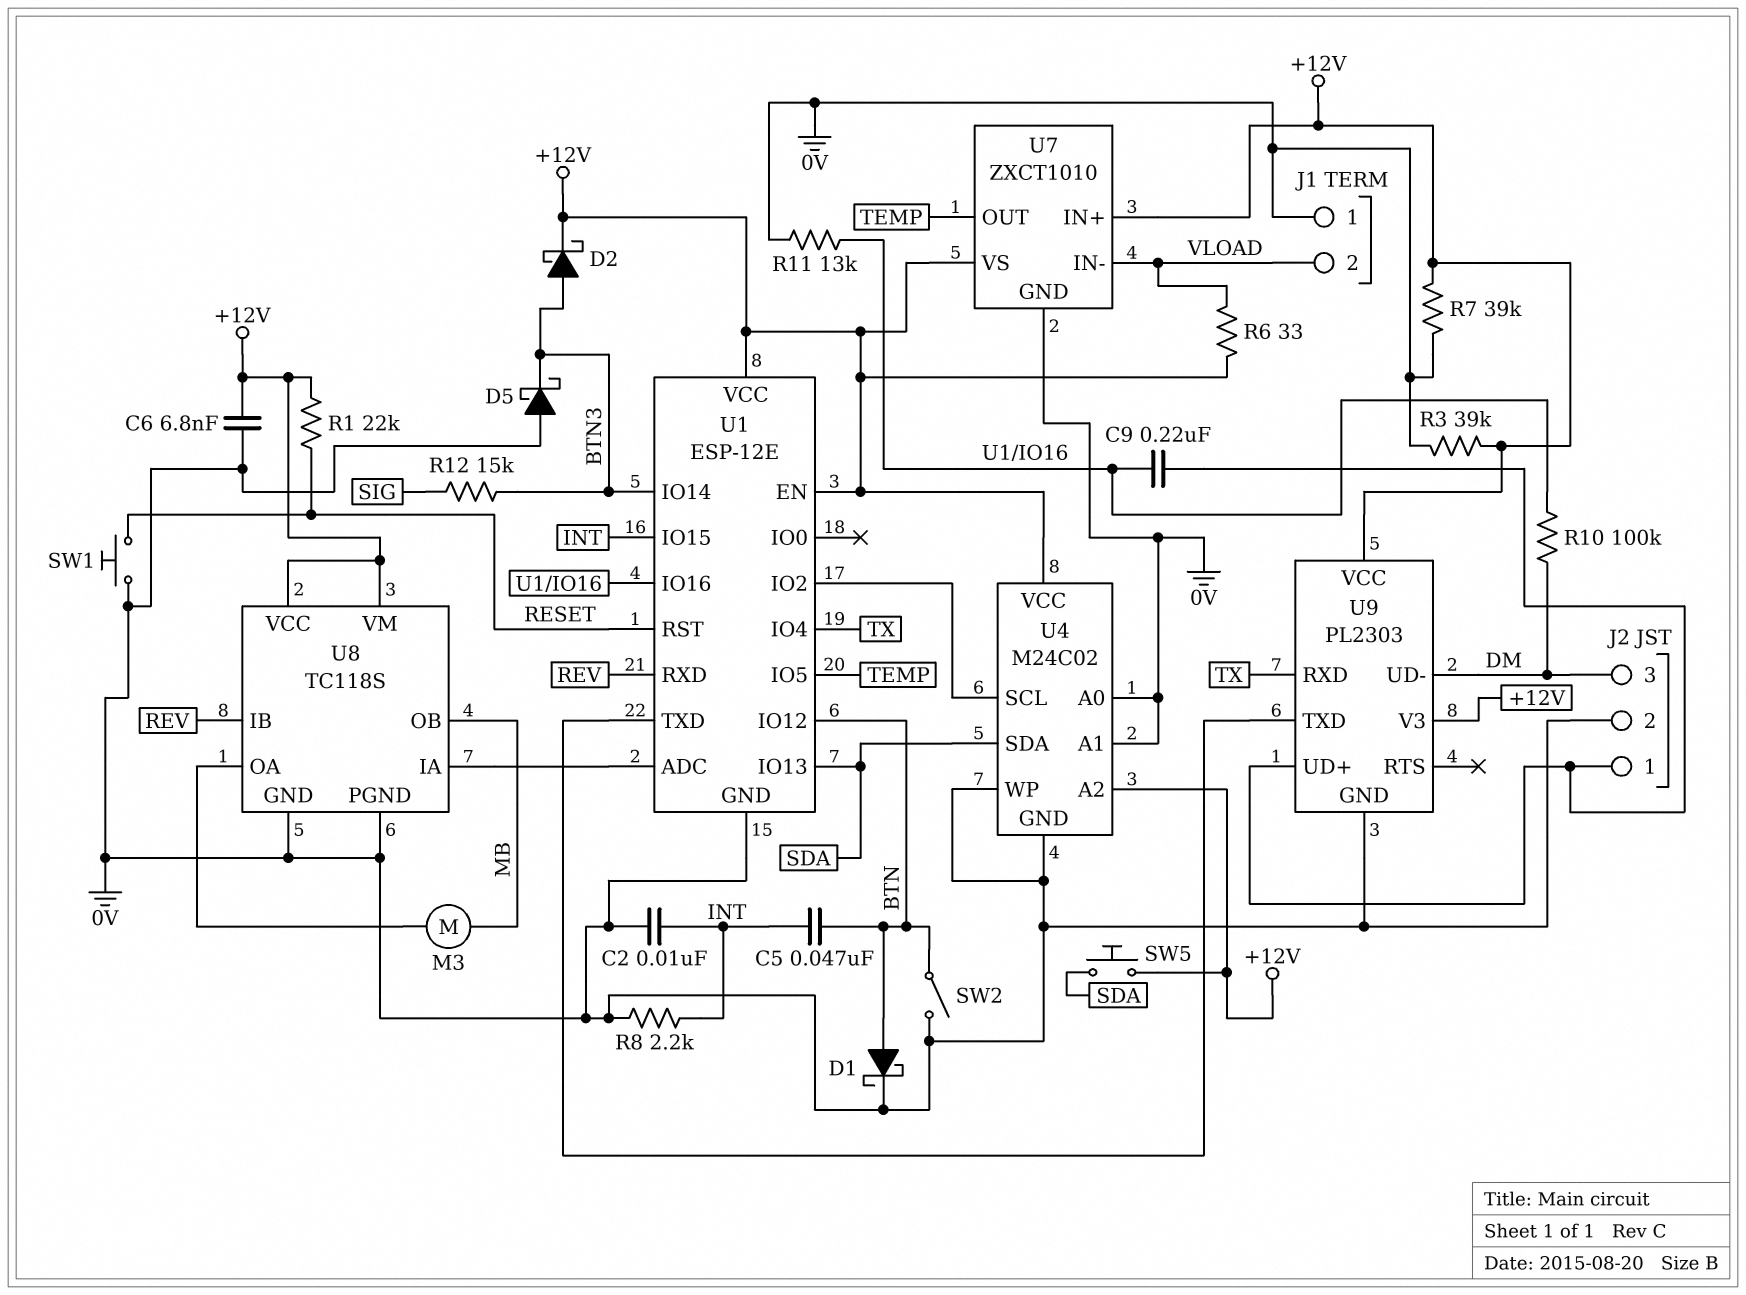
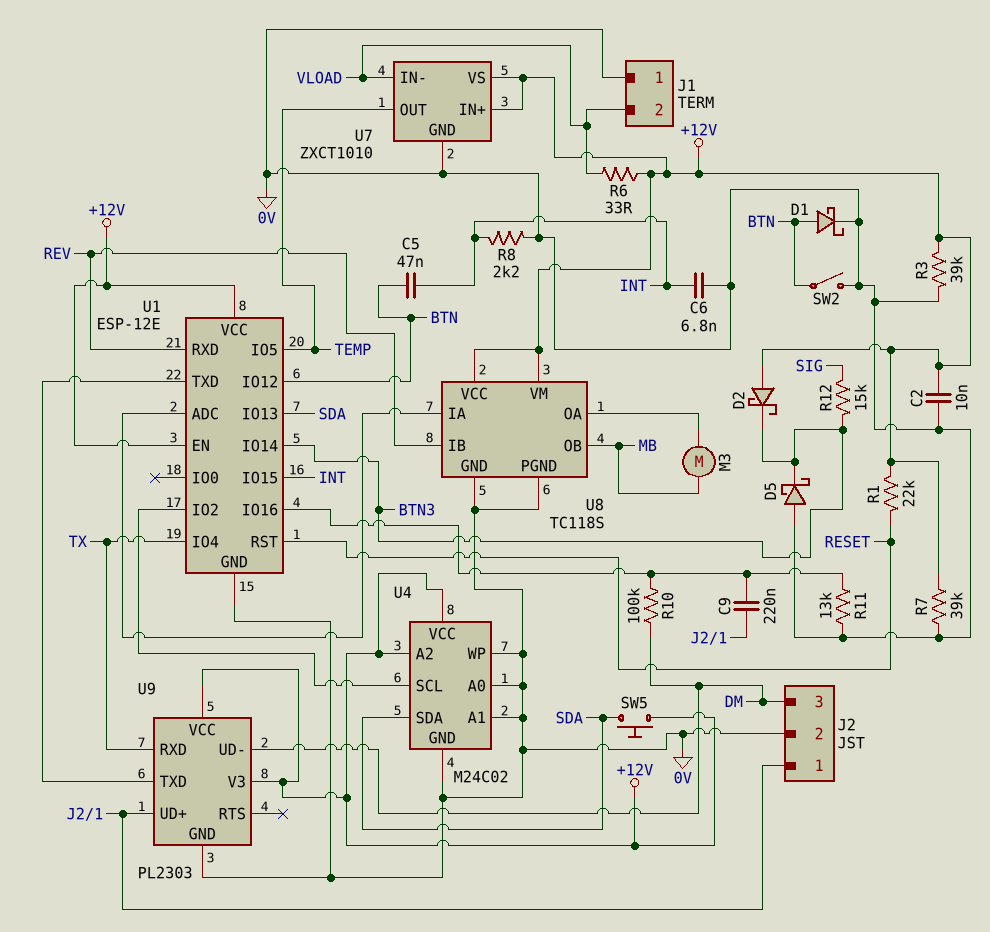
C2: 10nF (0V, INT) -> 10nF (+12V, 0V)
C6: 6.8nF (+12V, 0V) -> 6.8nF (0V, INT)
D2: schottky (A BTN3, K +12V) -> schottky (A +12V, K BTN3)
SW1: button (0V, RESET) -> none

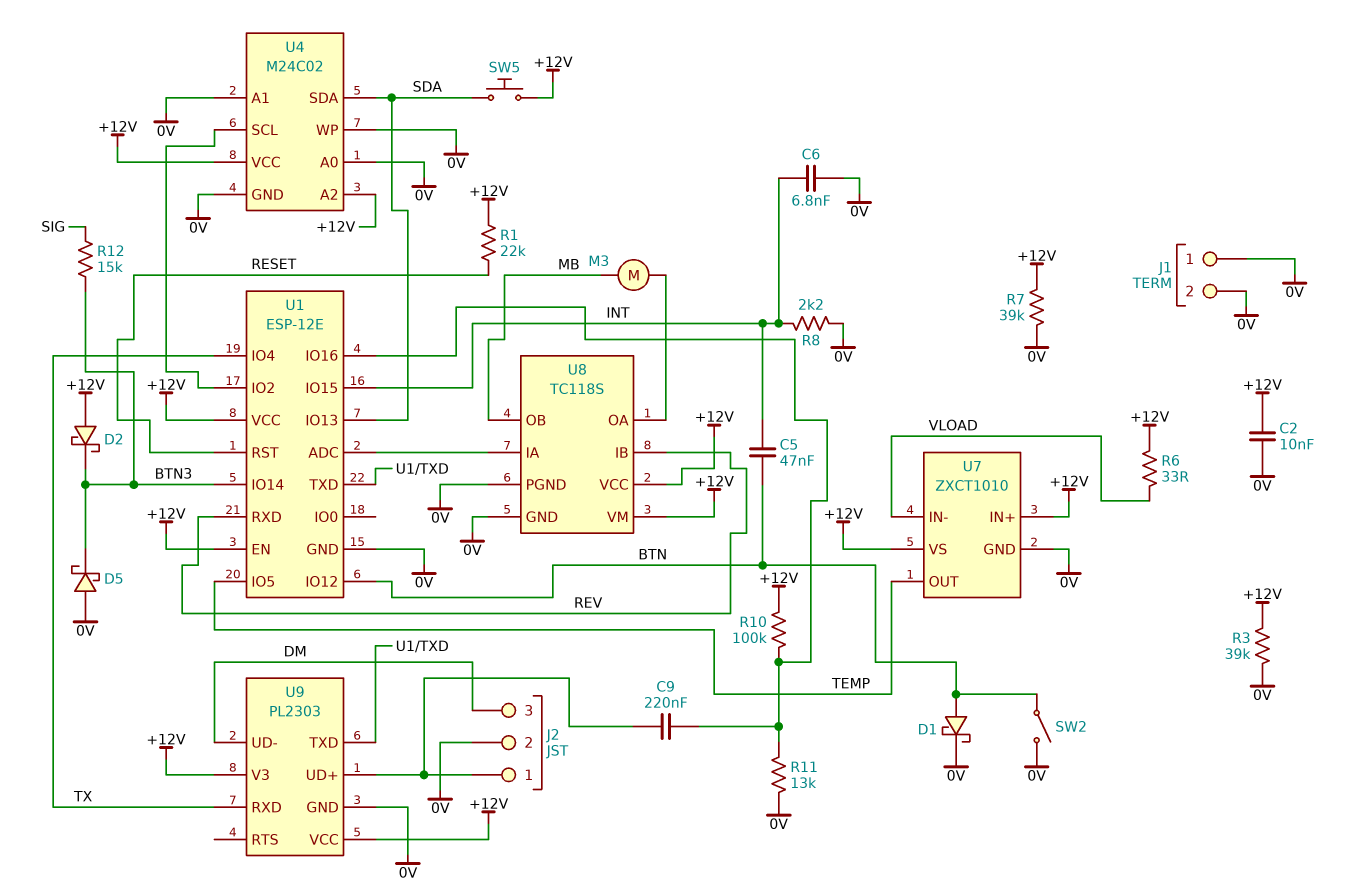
J1 pin 2: VLOAD -> 0V
R10: 100k (DM, U1/IO16) -> 100k (+12V, U1/IO16)

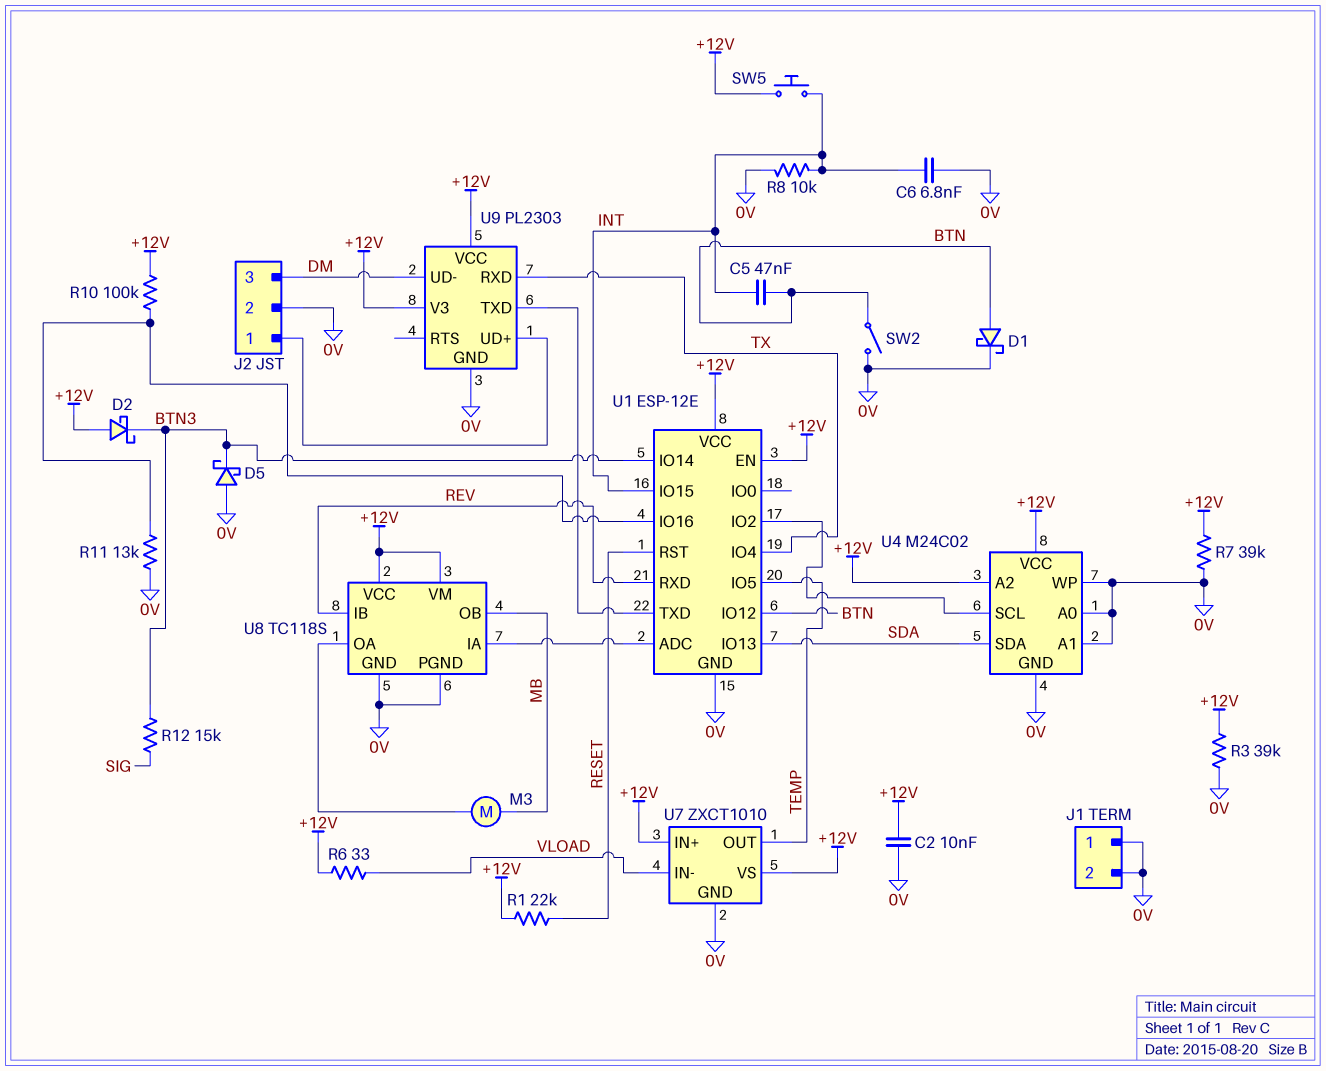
C9: 220nF (J2/1, U1/IO16) -> none
R8: 2.2k (0V, INT) -> 10k (0V, INT)
SW5: button (+12V, SDA) -> button (+12V, INT)

